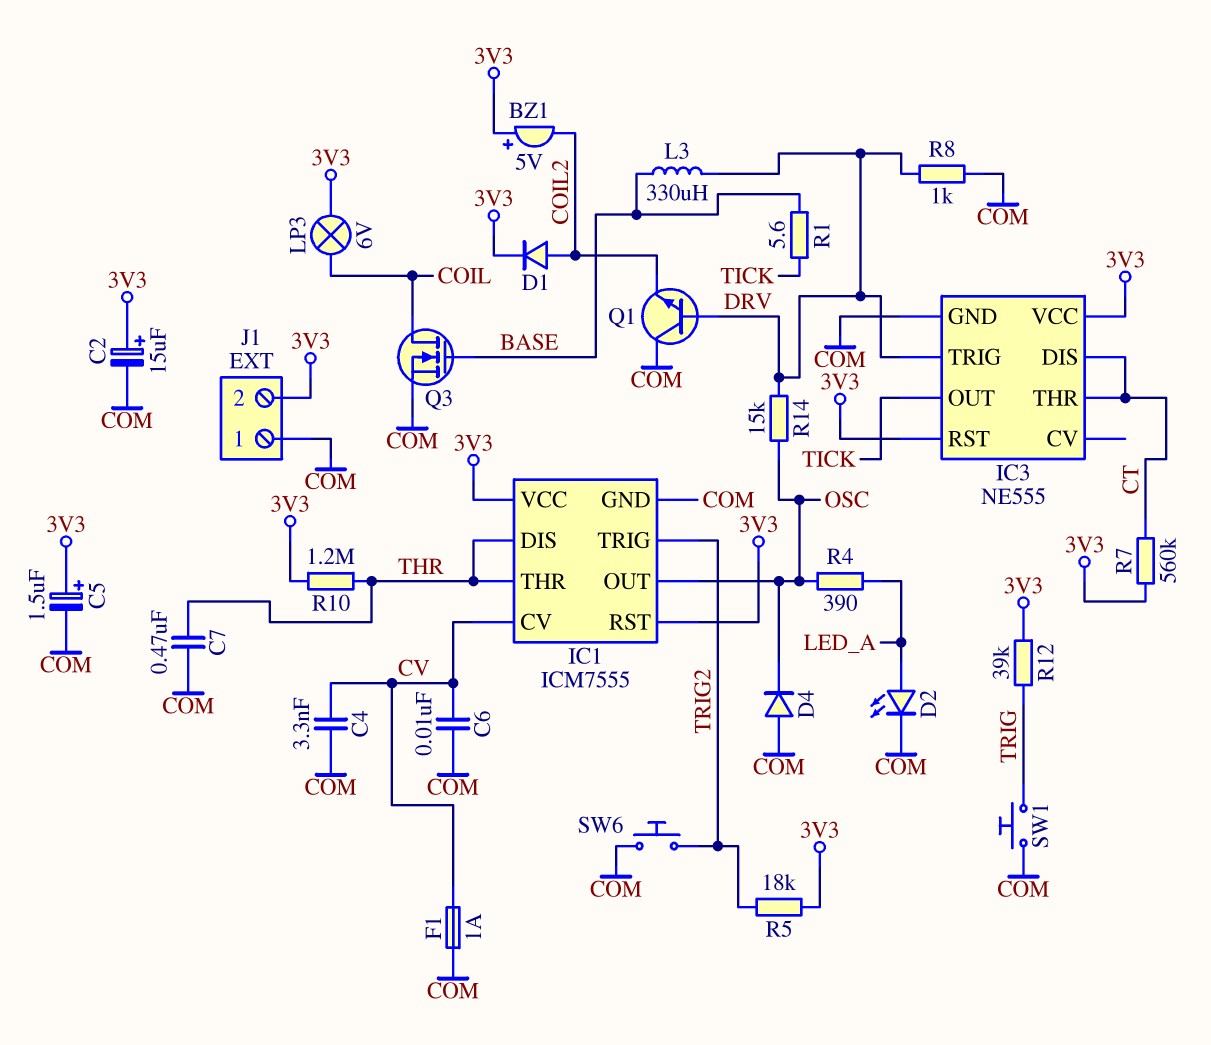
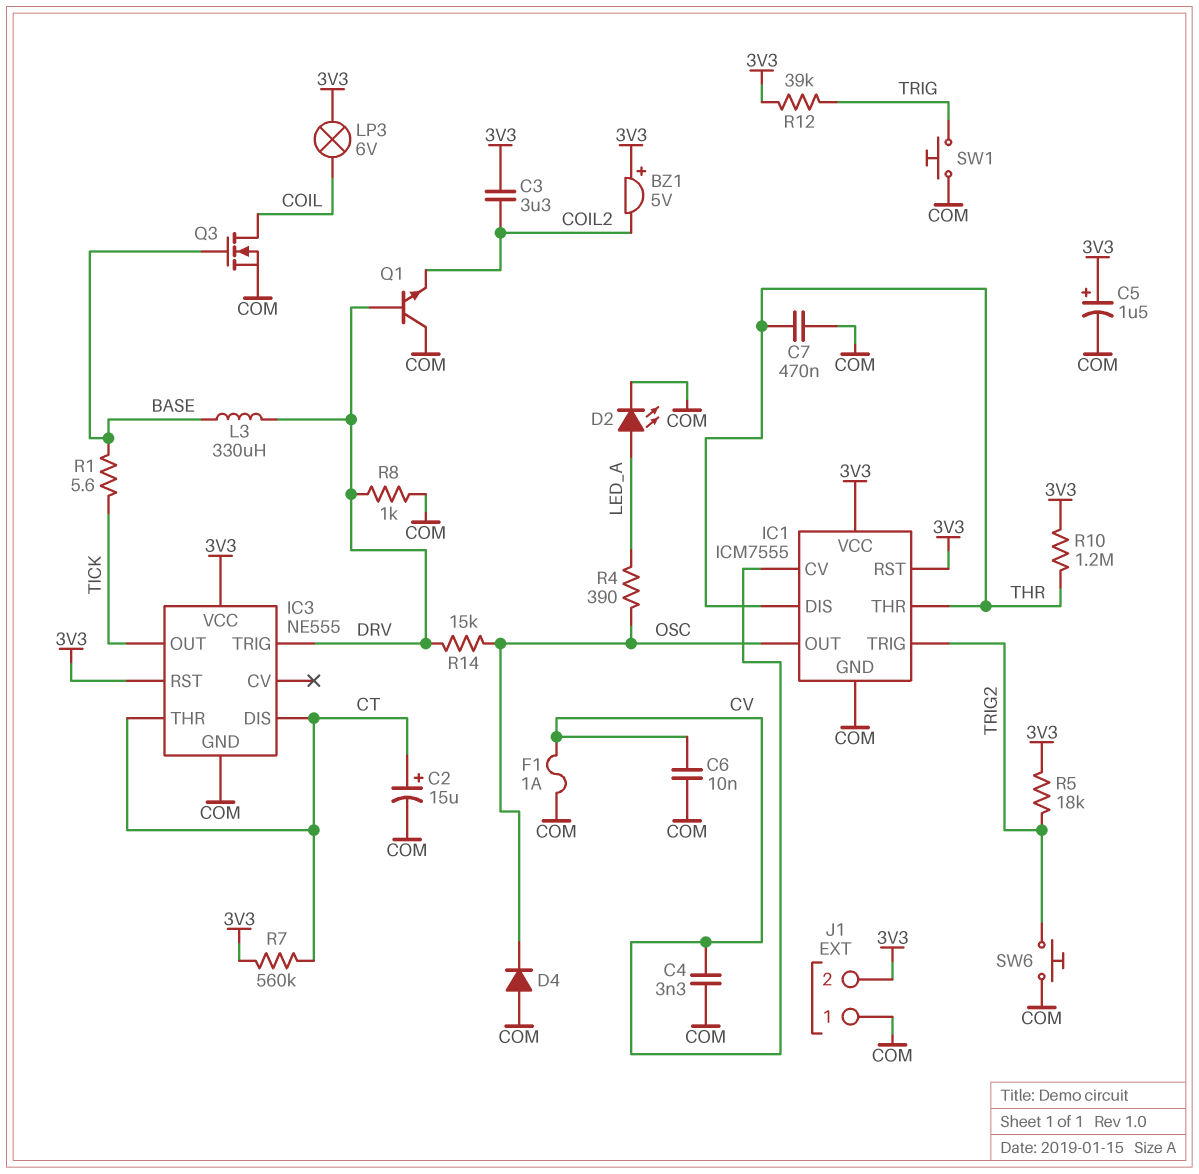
C2: 15uF (plus 3V3, minus COM) -> 15uF (plus CT, minus COM)
C3: none -> 3.3uF (3V3, COIL2)
D1: diode (A COIL2, K 3V3) -> none

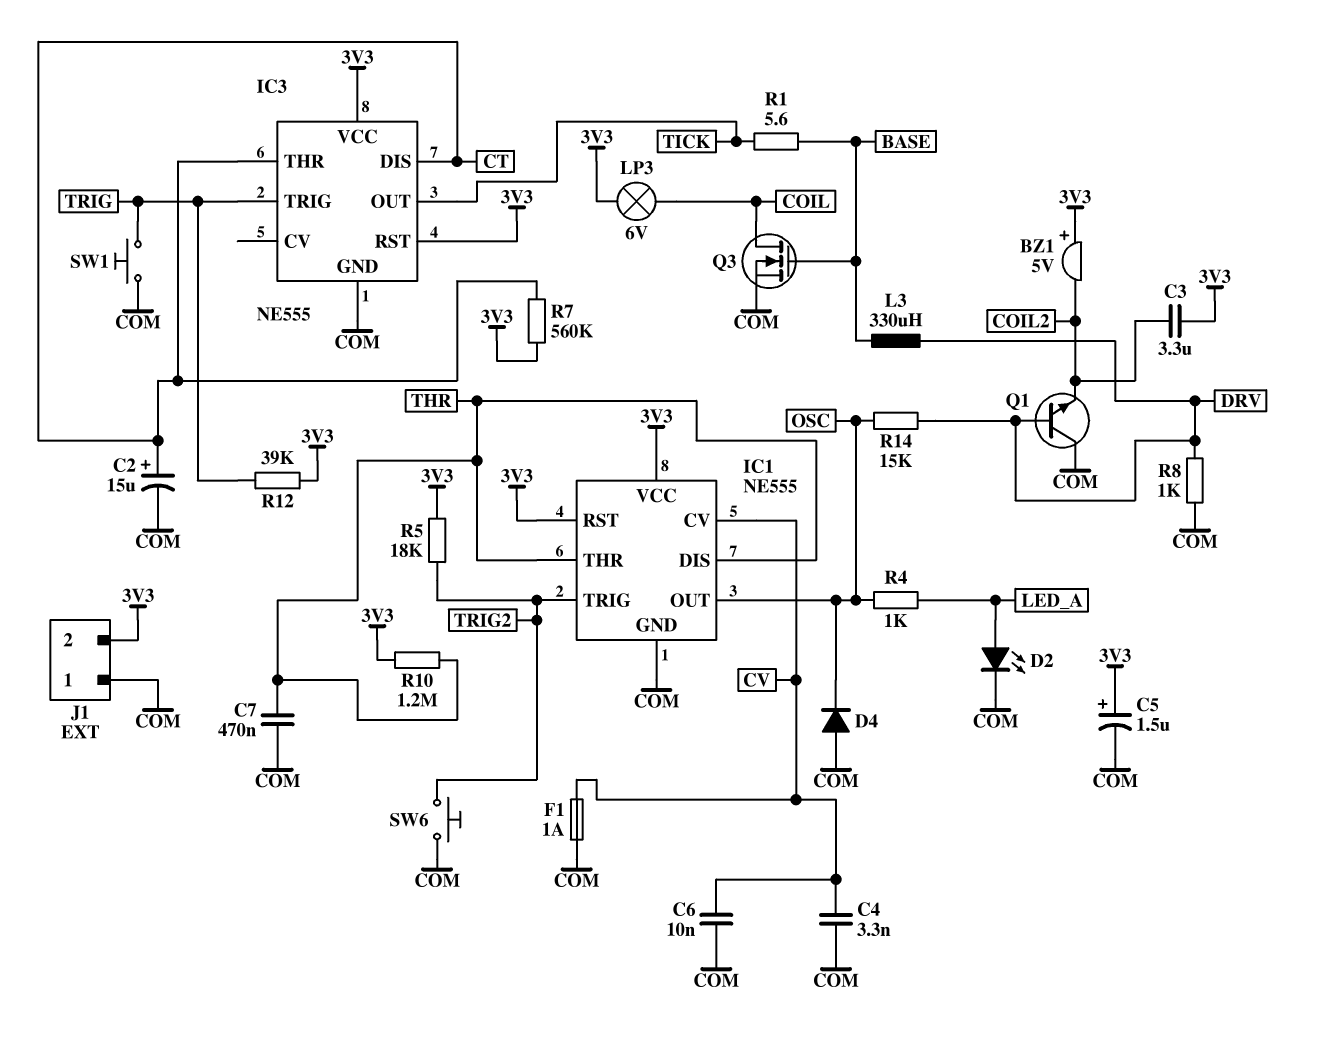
IC1: ICM7555 -> NE555
IC3 pin TRIG: DRV -> TRIG
R4: 390 (LED_A, OSC) -> 1k (LED_A, OSC)

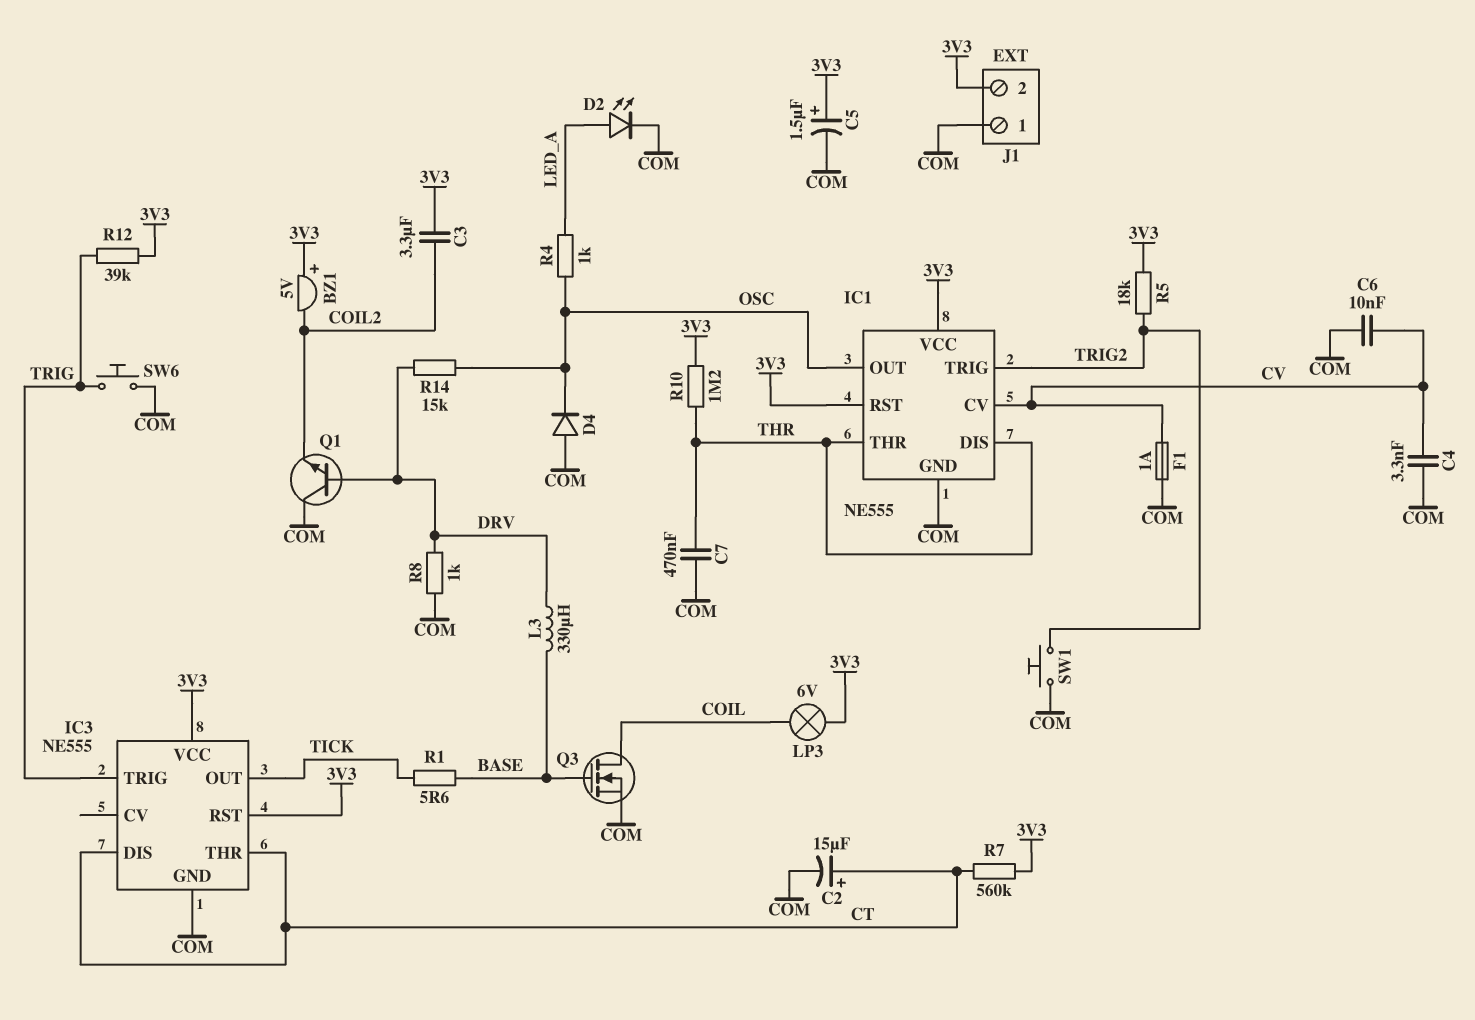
SW1: button (COM, TRIG) -> button (COM, TRIG2)
SW6: button (COM, TRIG2) -> button (COM, TRIG)

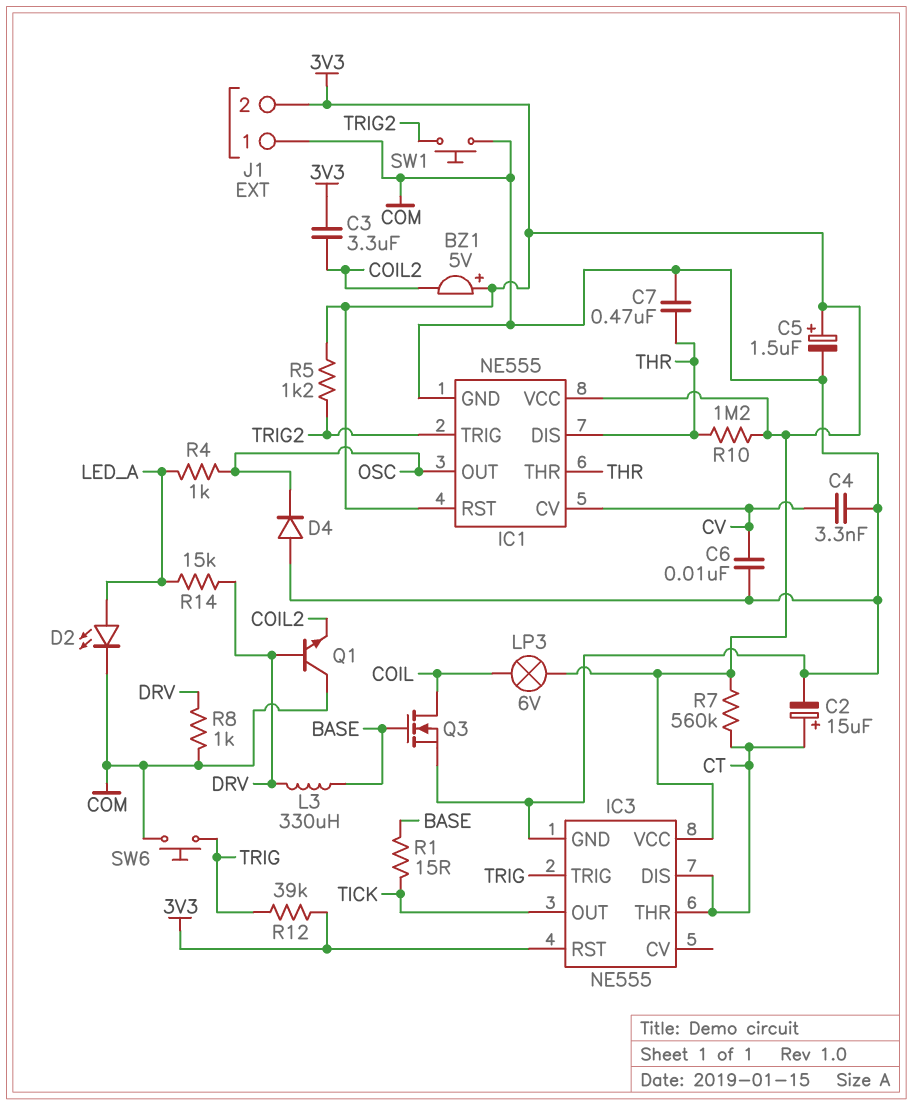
F1: 1A (COM, CV) -> none
R1: 5.6 (BASE, TICK) -> 15 (BASE, TICK)
R5: 18k (3V3, TRIG2) -> 1.2k (3V3, TRIG2)
R14: 15k (DRV, OSC) -> 15k (DRV, LED_A)

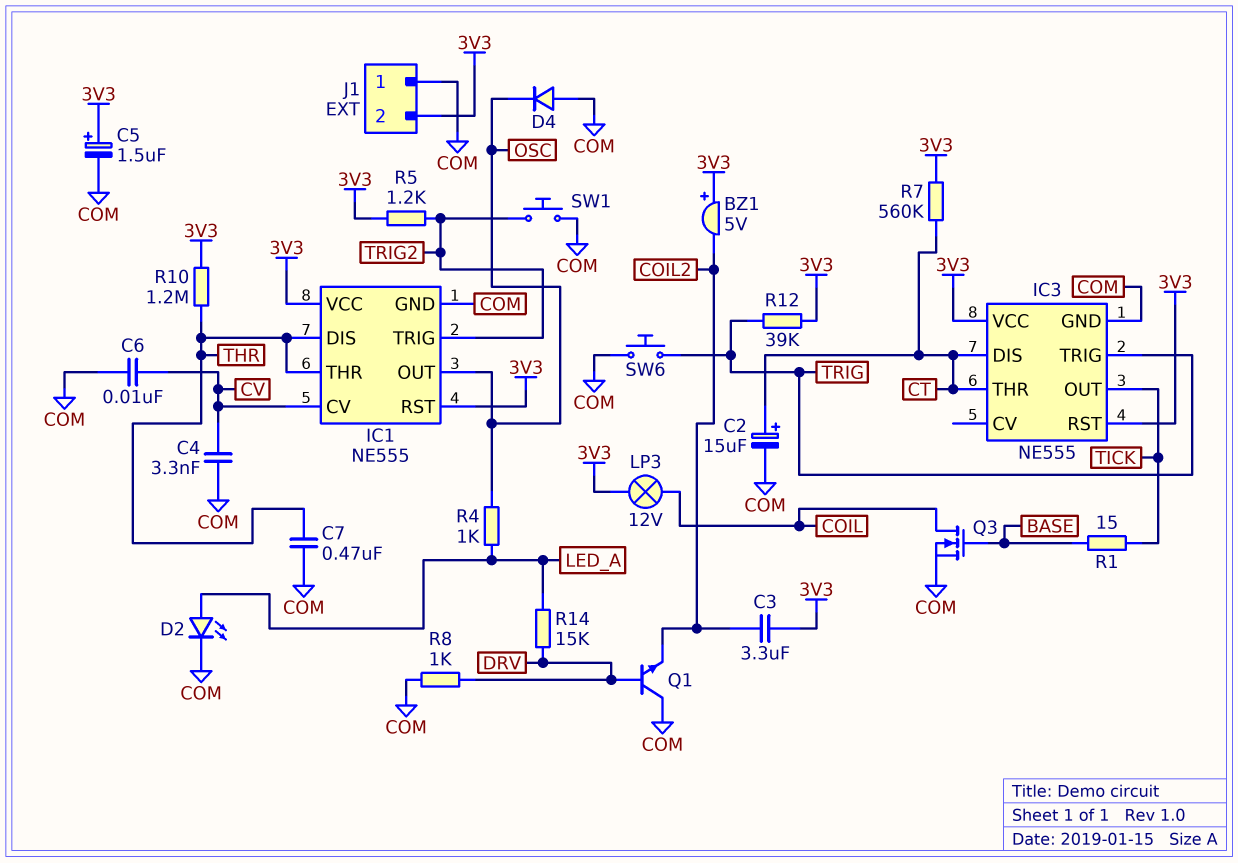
L3: 330uH (BASE, DRV) -> none
LP3: lamp 6V (3V3, COIL) -> lamp 12V (3V3, COIL)

